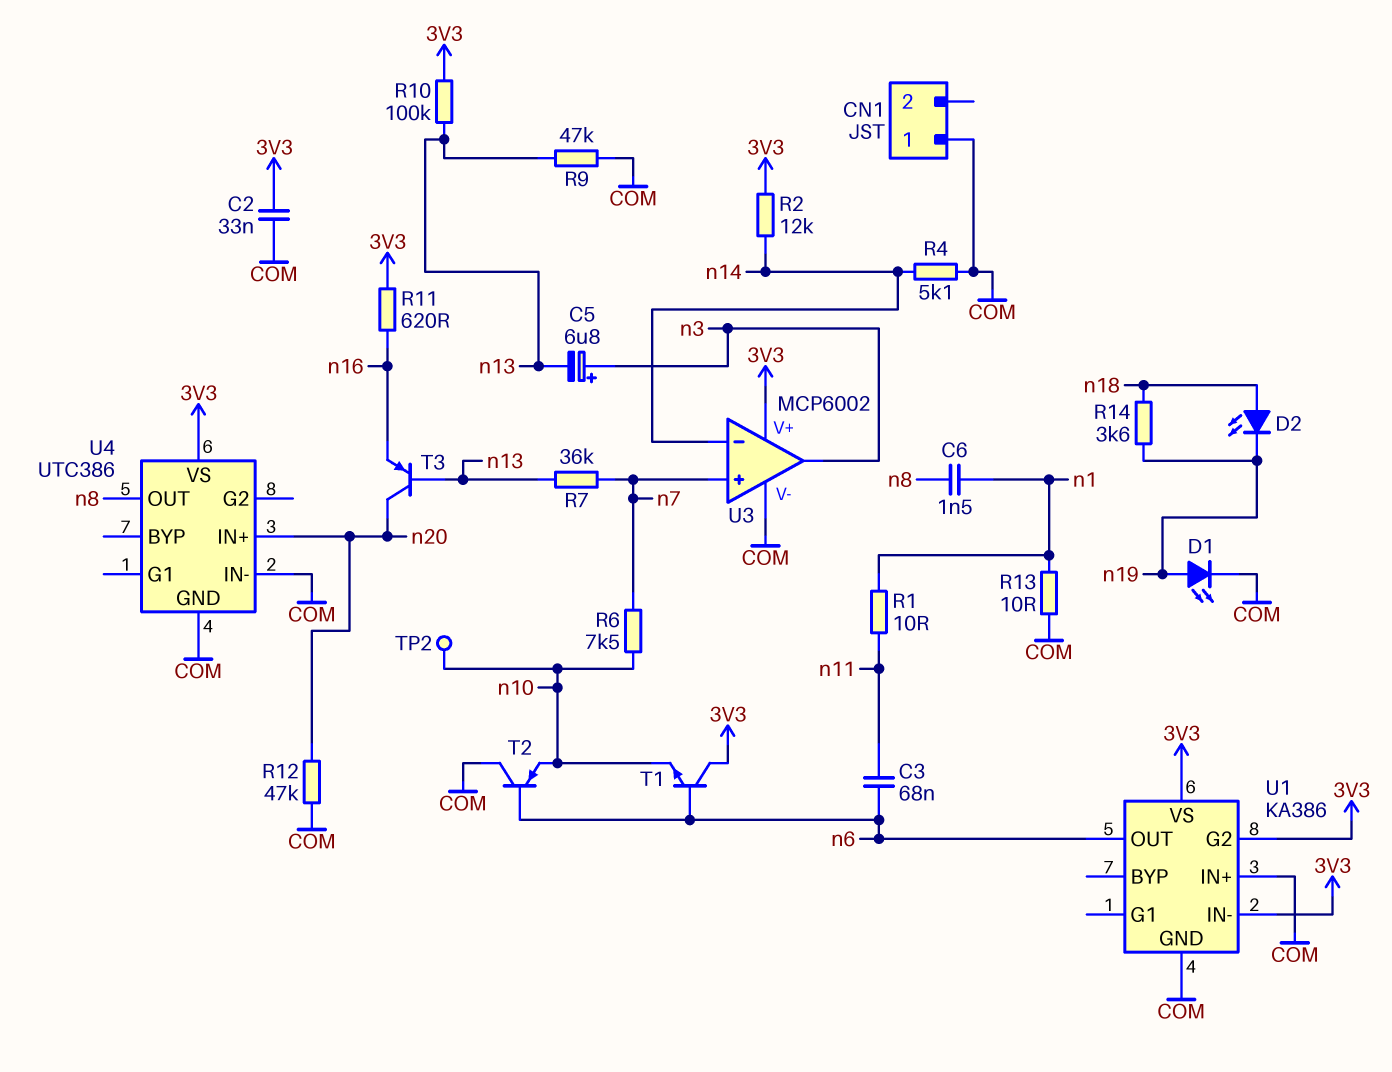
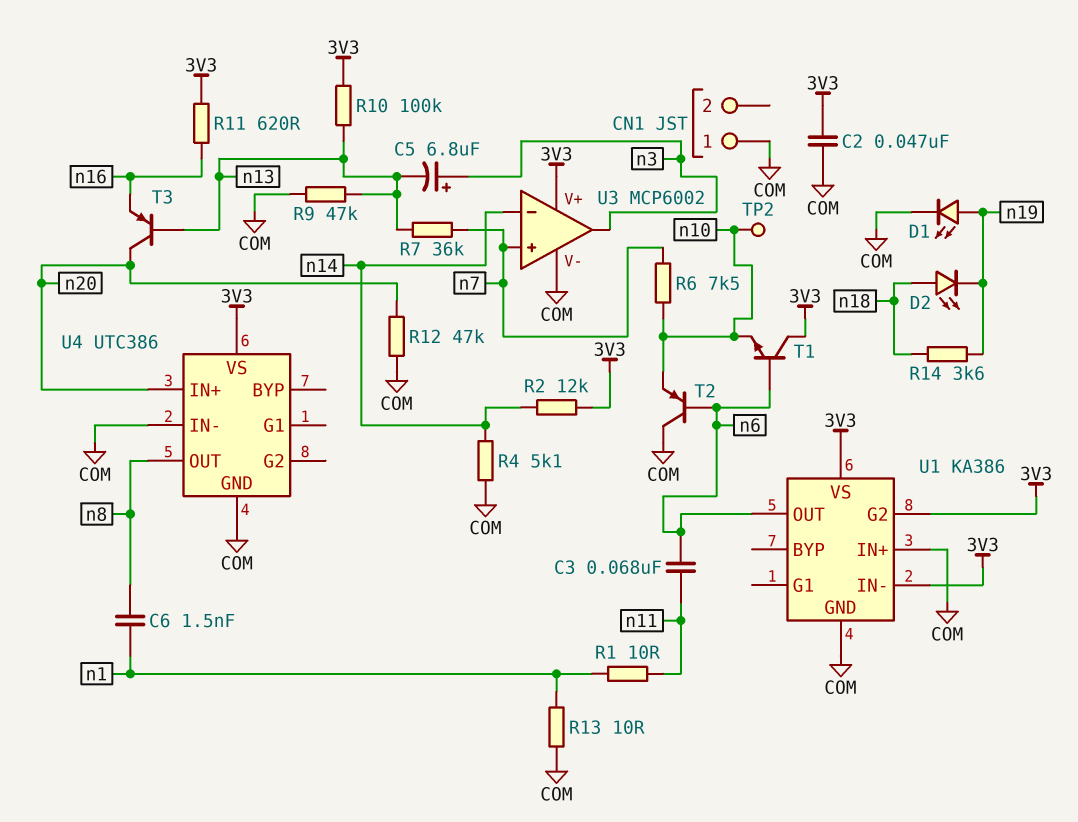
C2: 33nF (3V3, COM) -> 47nF (3V3, COM)

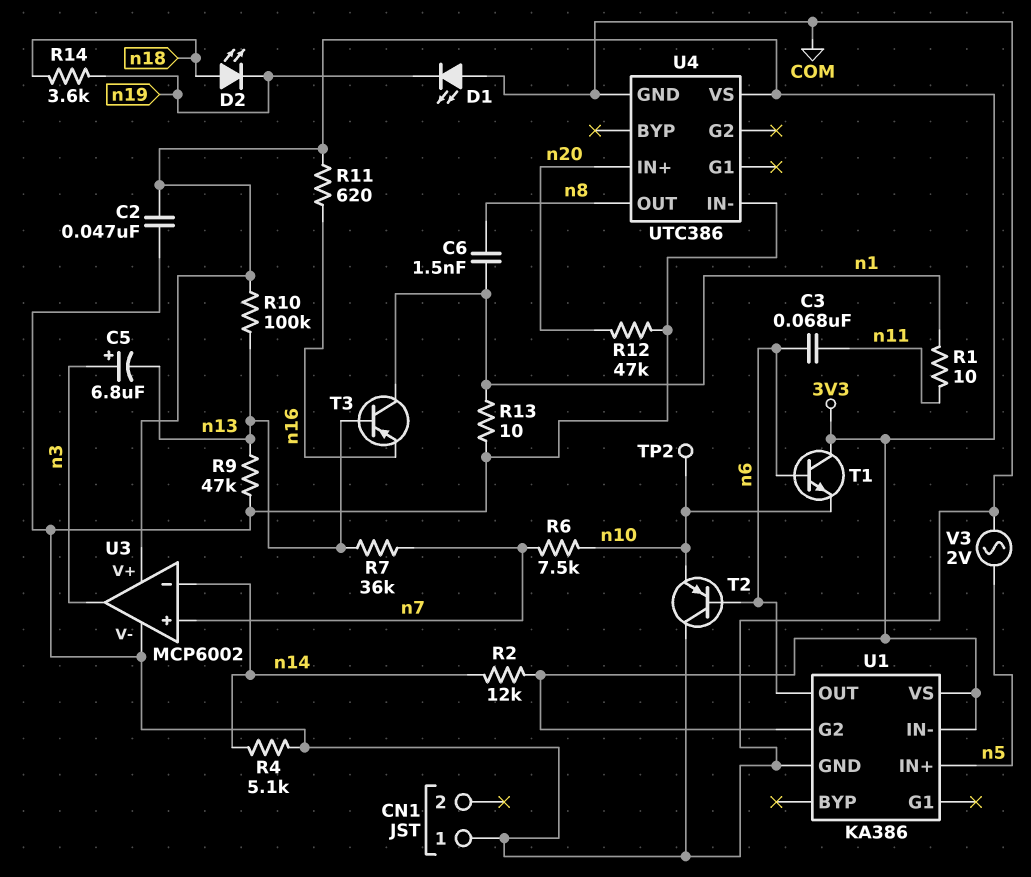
D1: LED (A n19, K COM) -> LED (A COM, K n19)
T3: PNP (B n13, C n20, E n16) -> PNP (B n13, C n1, E n16)
U1 pin IN+: COM -> n5
V3: none -> AC 2V (COM, n5)

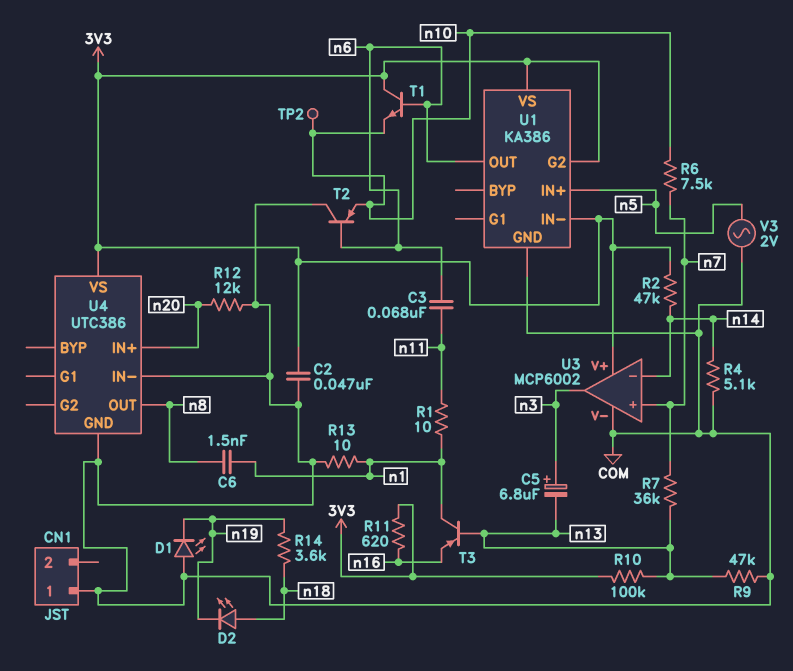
R2: 12k (3V3, n14) -> 47k (3V3, n14)
R12: 47k (COM, n20) -> 12k (COM, n20)

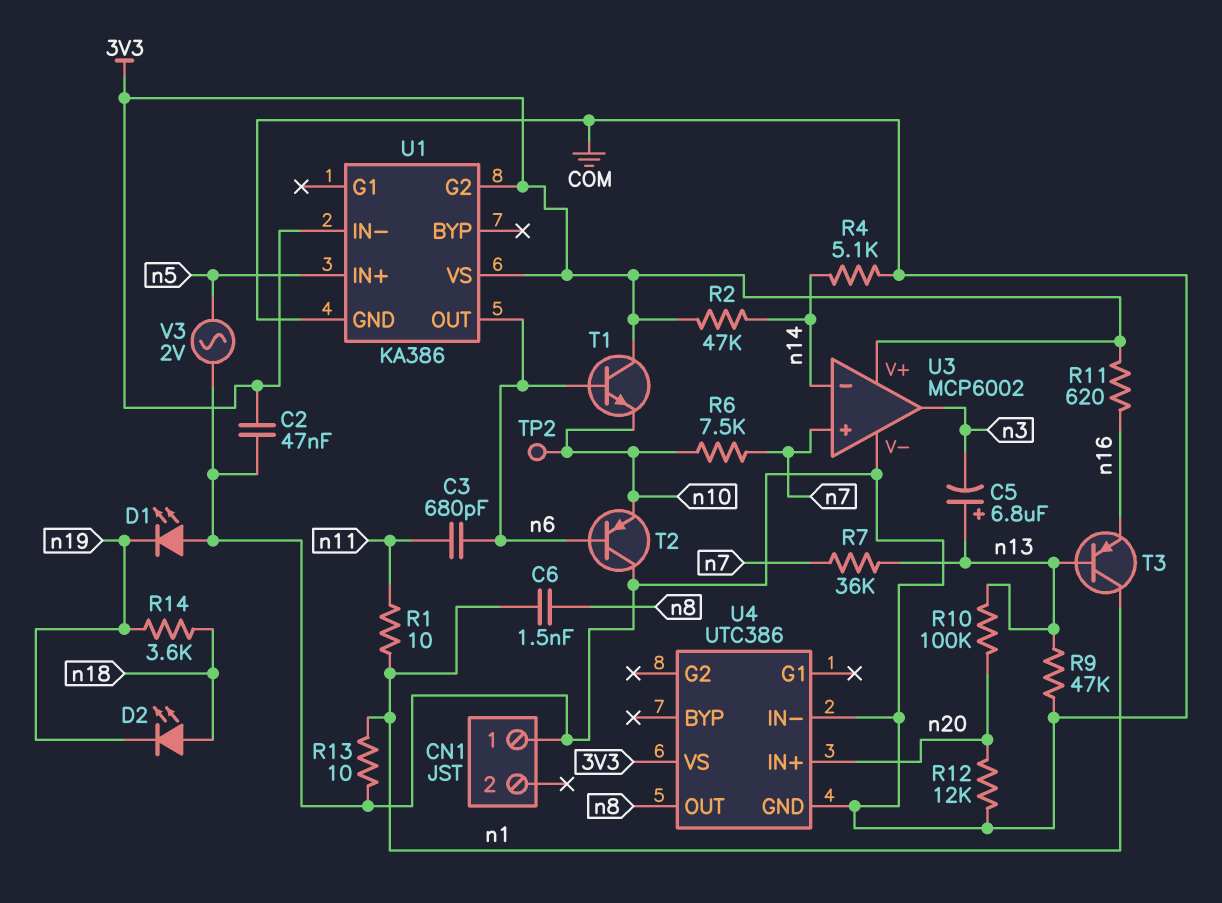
C3: 68nF (n6, n11) -> 680pF (n6, n11)
C5: 6.8uF (plus n3, minus n13) -> 6.8uF (plus n13, minus n3)
R10: 100k (3V3, n13) -> 100k (n13, n20)

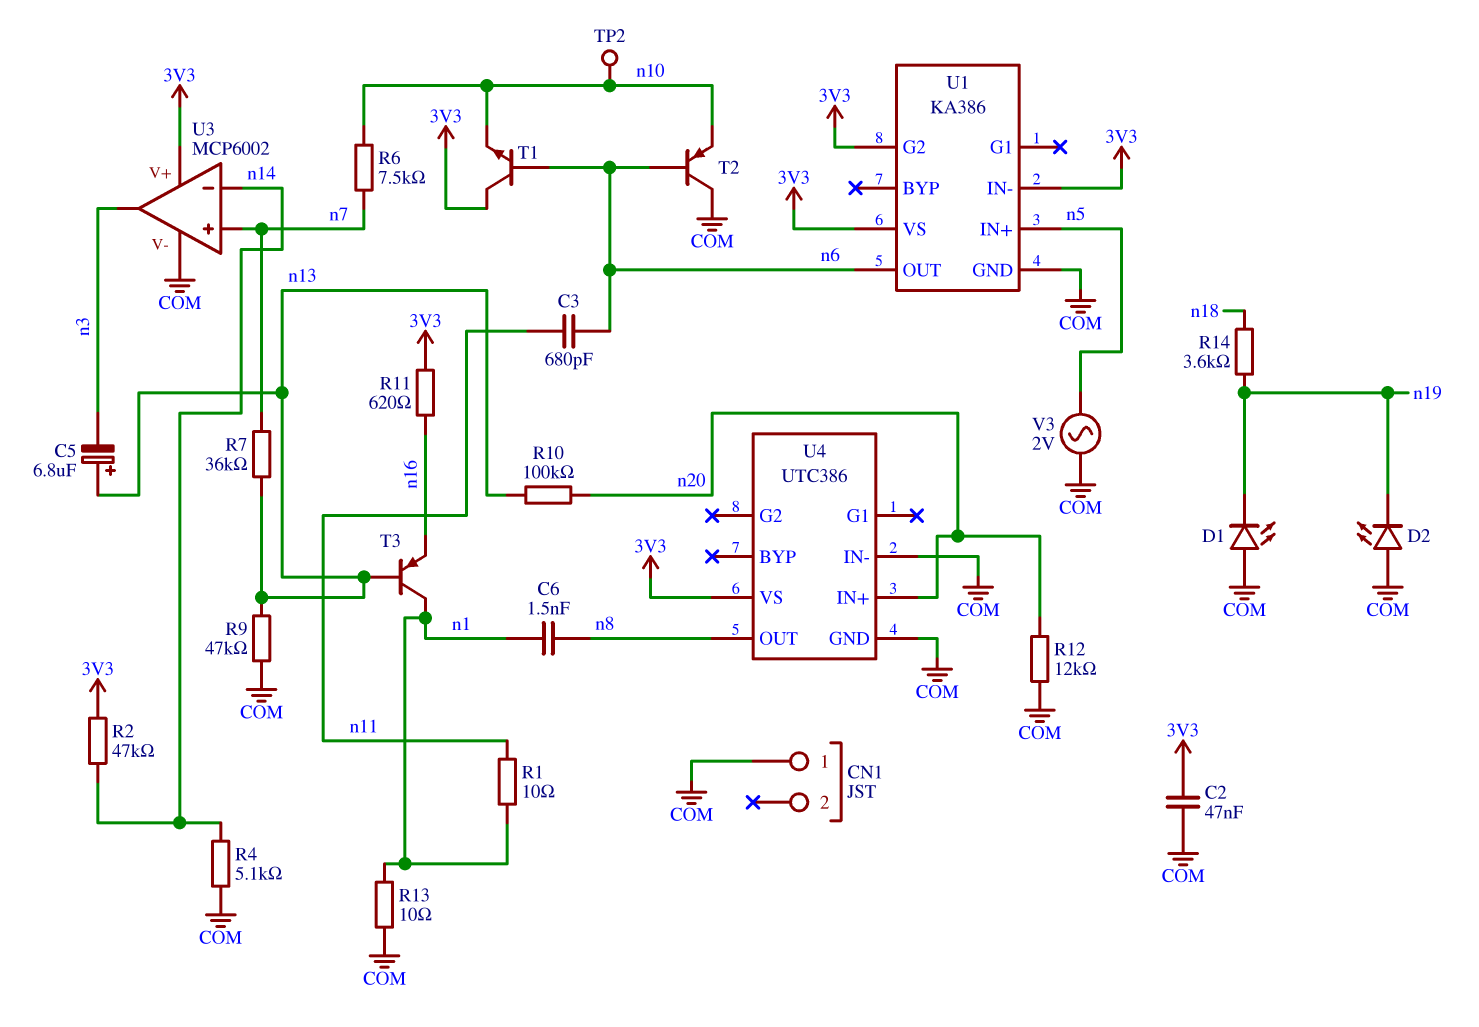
D2: LED (A n18, K n19) -> LED (A COM, K n19)

